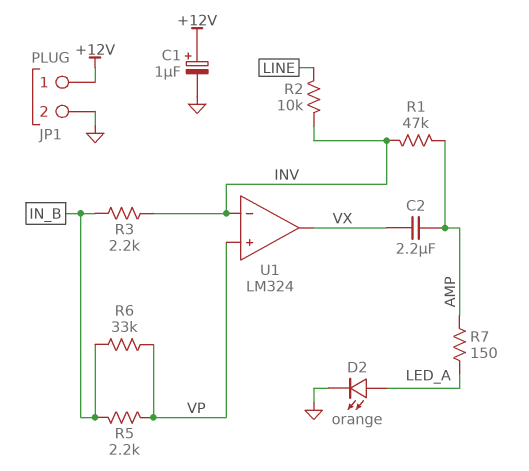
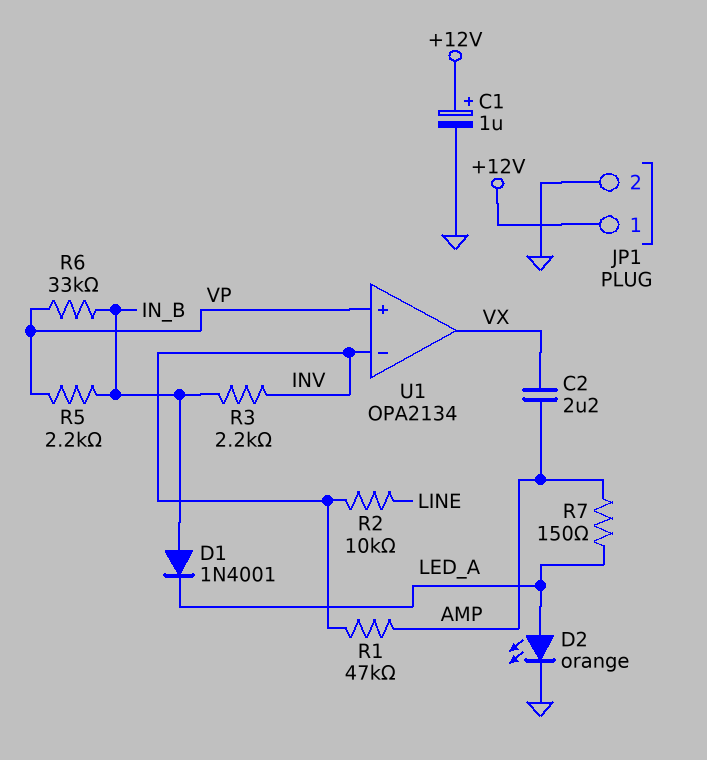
D1: none -> diode 1N4001 (A IN_B, K LED_A)
U1: LM324 -> OPA2134

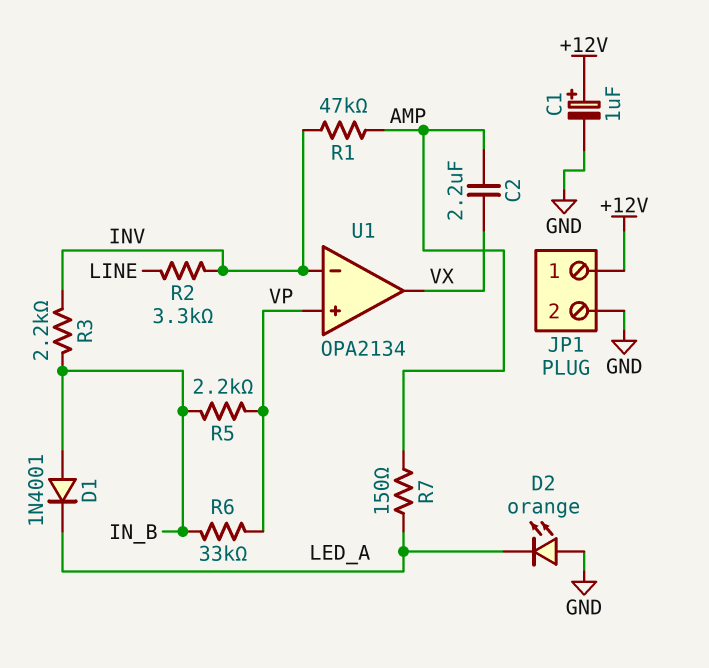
D2: LED orange (A LED_A, K GND) -> LED orange (A GND, K LED_A)
R2: 10k (INV, LINE) -> 3.3k (INV, LINE)

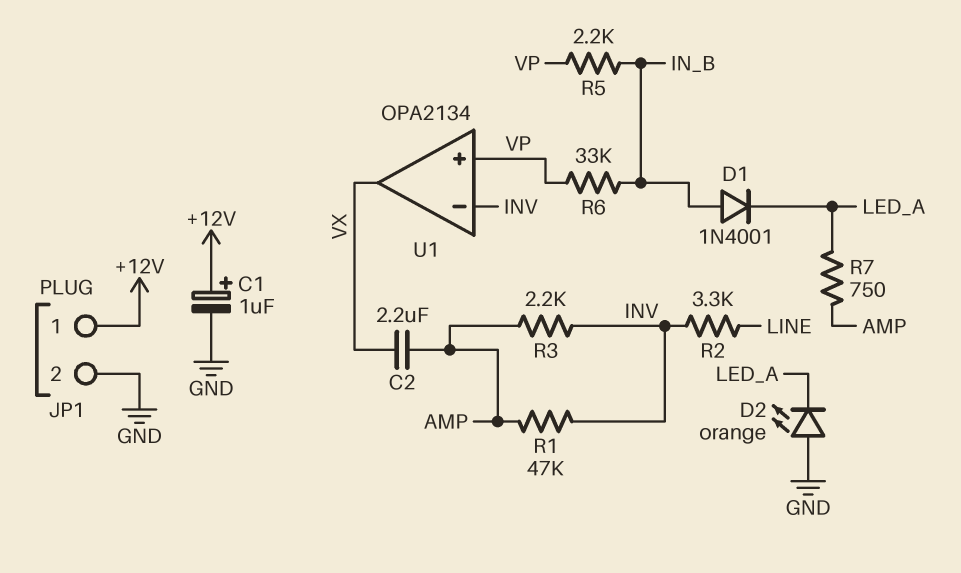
R3: 2.2k (INV, IN_B) -> 2.2k (AMP, INV)
R7: 150 (AMP, LED_A) -> 750 (AMP, LED_A)

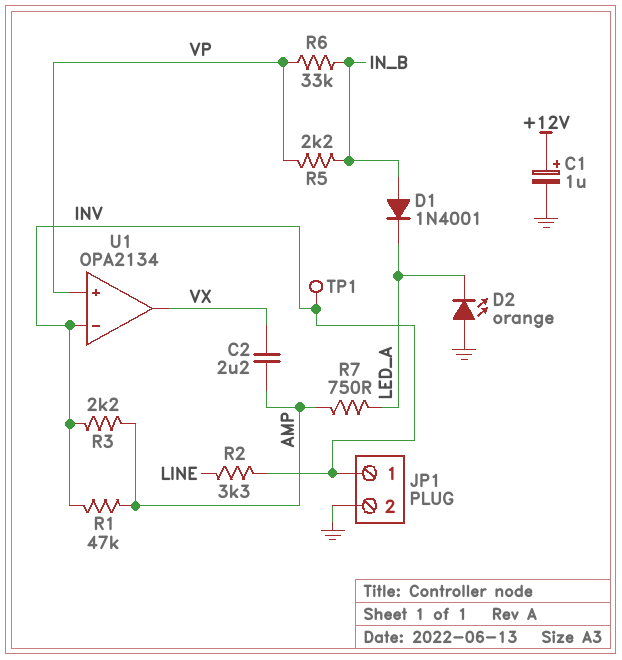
JP1 pin 1: +12V -> INV
TP1: none -> test point (INV)

